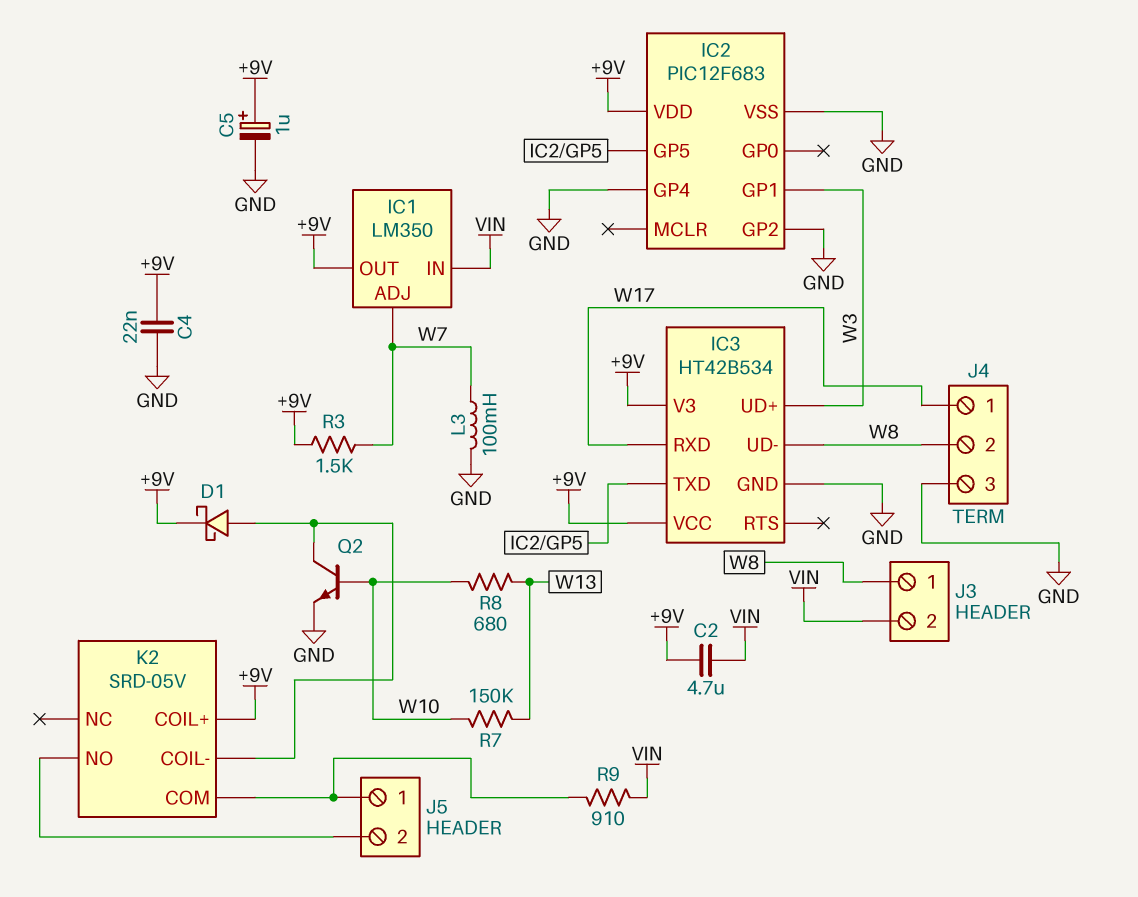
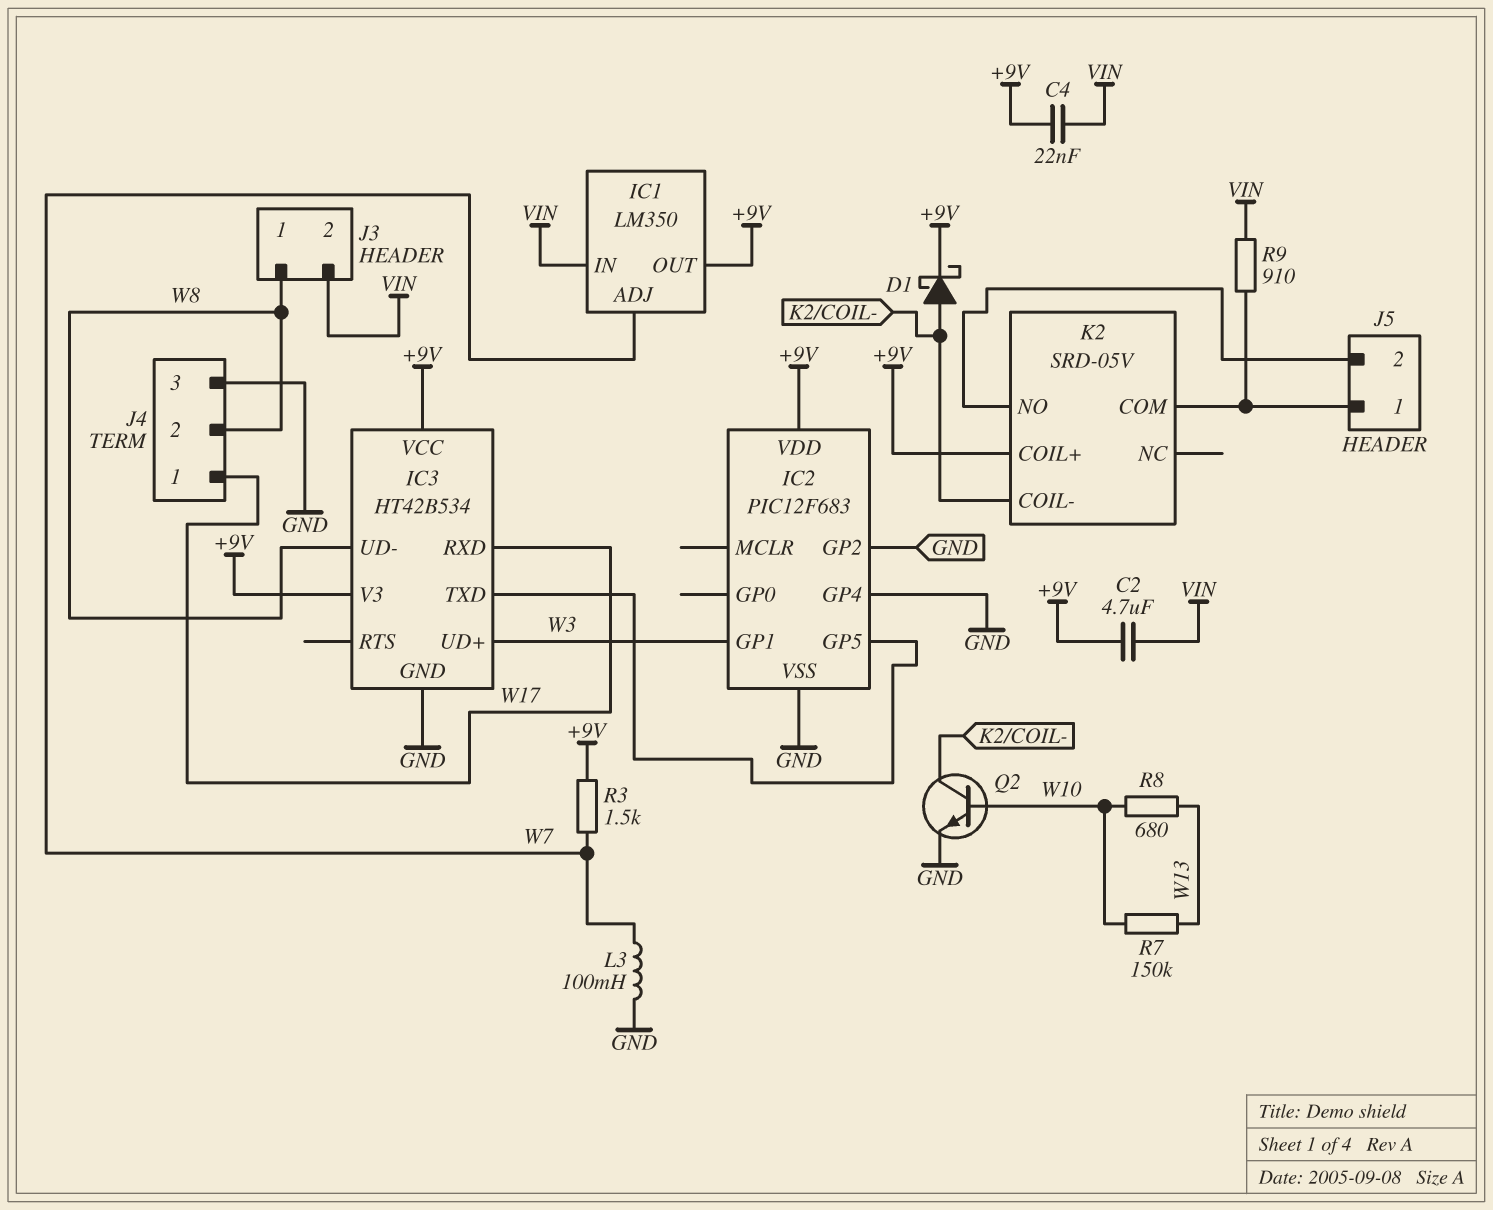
C4: 22nF (+9V, GND) -> 22nF (+9V, VIN)
C5: 1uF (plus +9V, minus GND) -> none

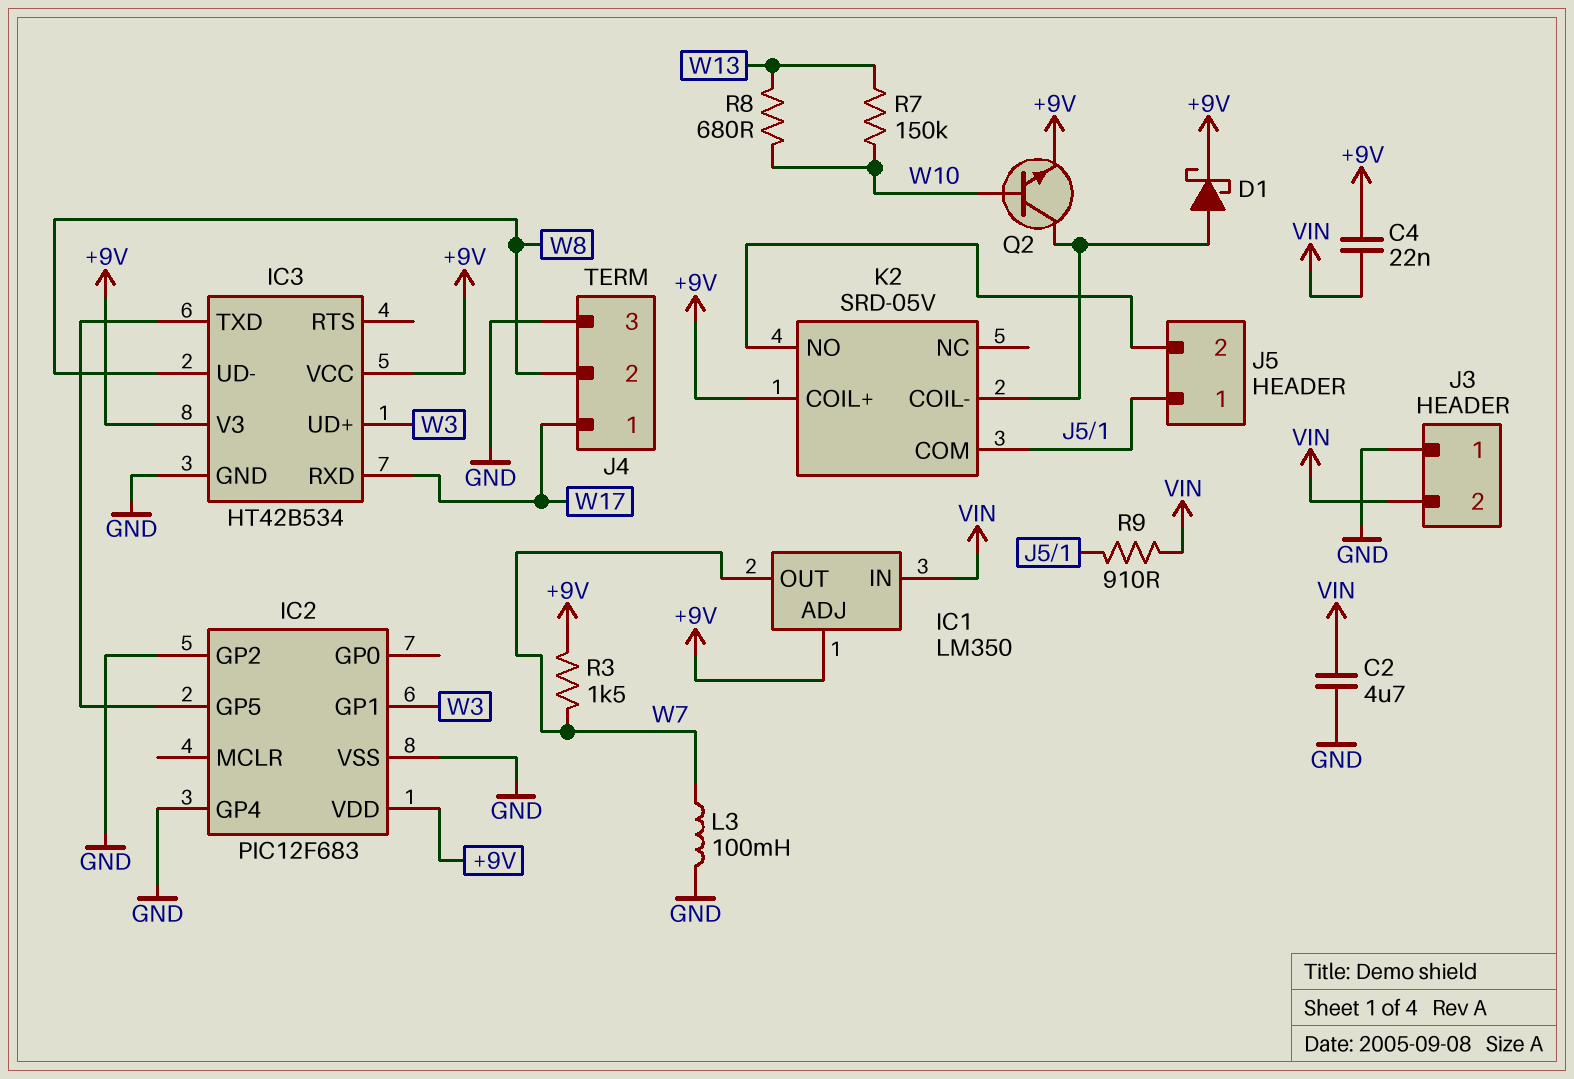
C2: 4.7uF (+9V, VIN) -> 4.7uF (GND, VIN)
IC1 pin ADJ: W7 -> +9V
IC1 pin OUT: +9V -> W7
J3 pin 1: W8 -> GND
Q2: NPN (B W10, C K2/COIL-, E GND) -> NPN (B W10, C K2/COIL-, E +9V)

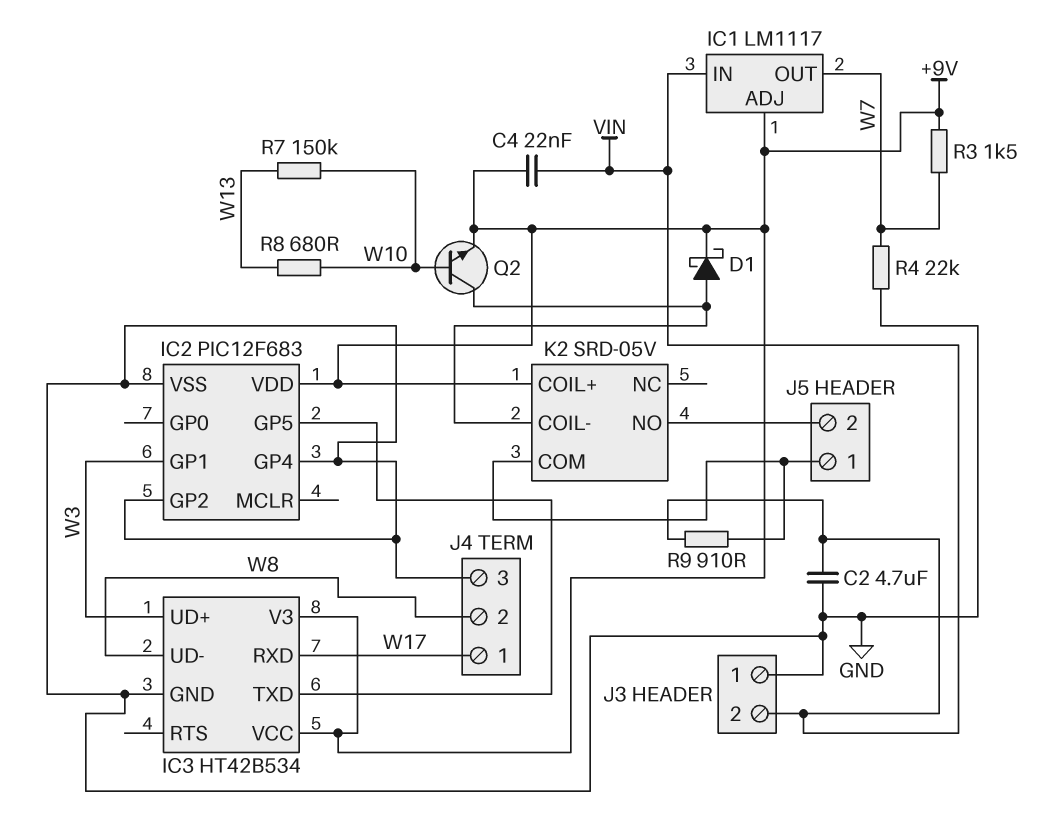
IC1: LM350 -> LM1117
L3: 100mH (GND, W7) -> none
R4: none -> 22k (GND, W7)

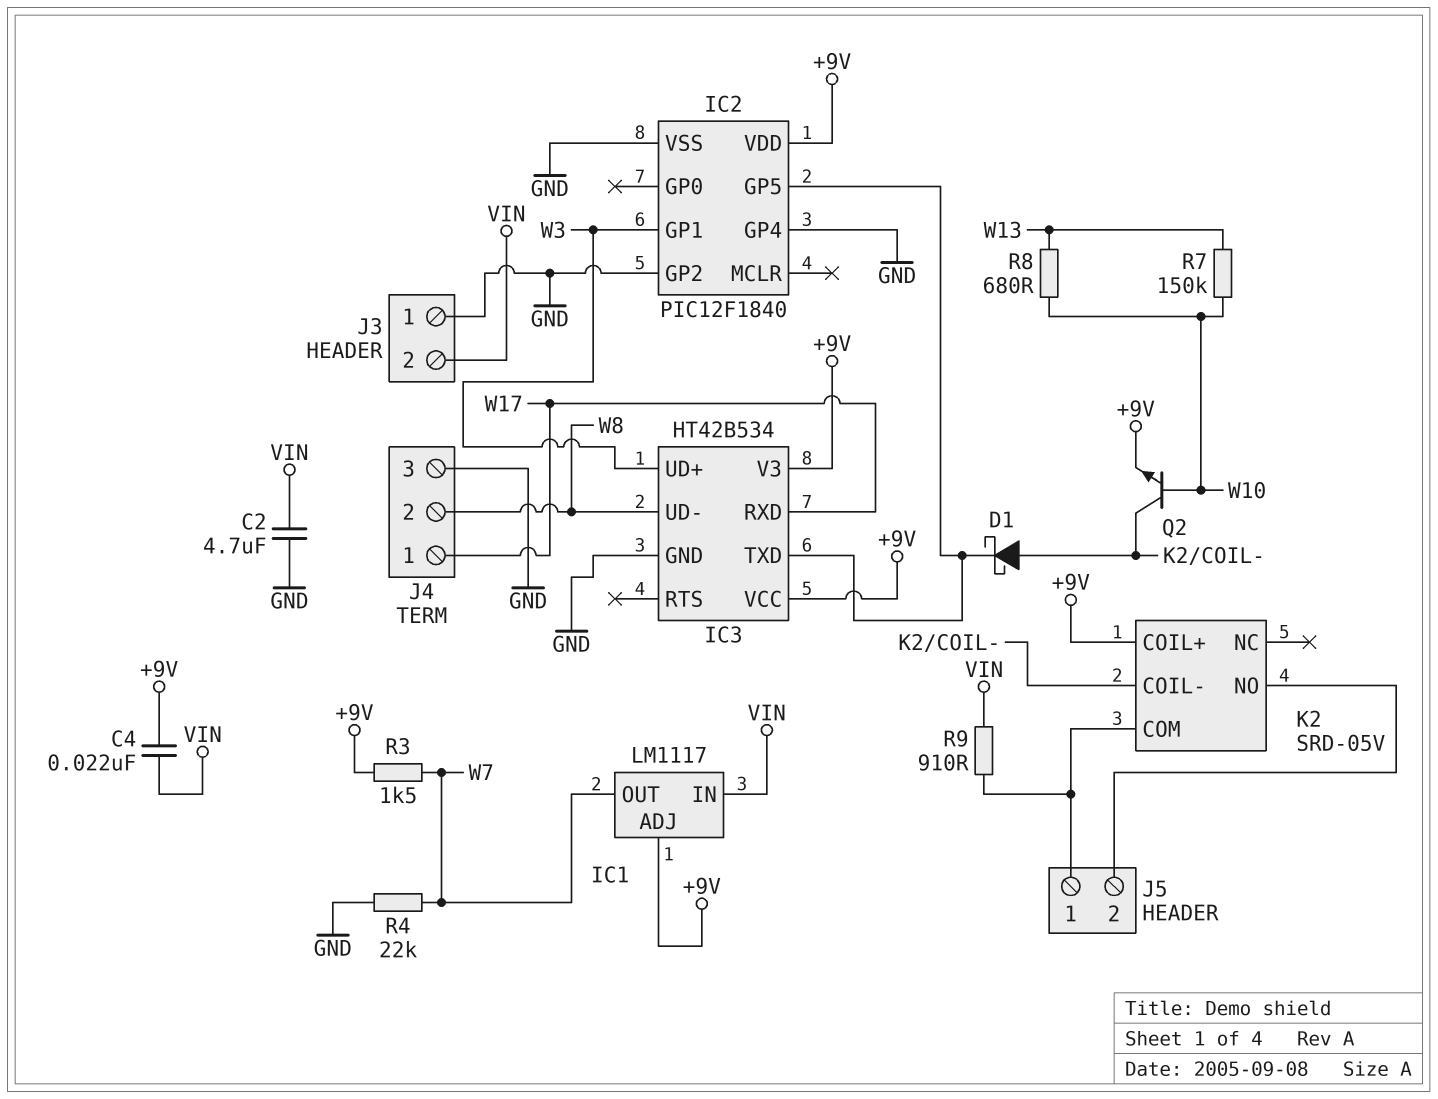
D1: schottky (A K2/COIL-, K +9V) -> schottky (A K2/COIL-, K IC2/GP5)
IC2: PIC12F683 -> PIC12F1840

